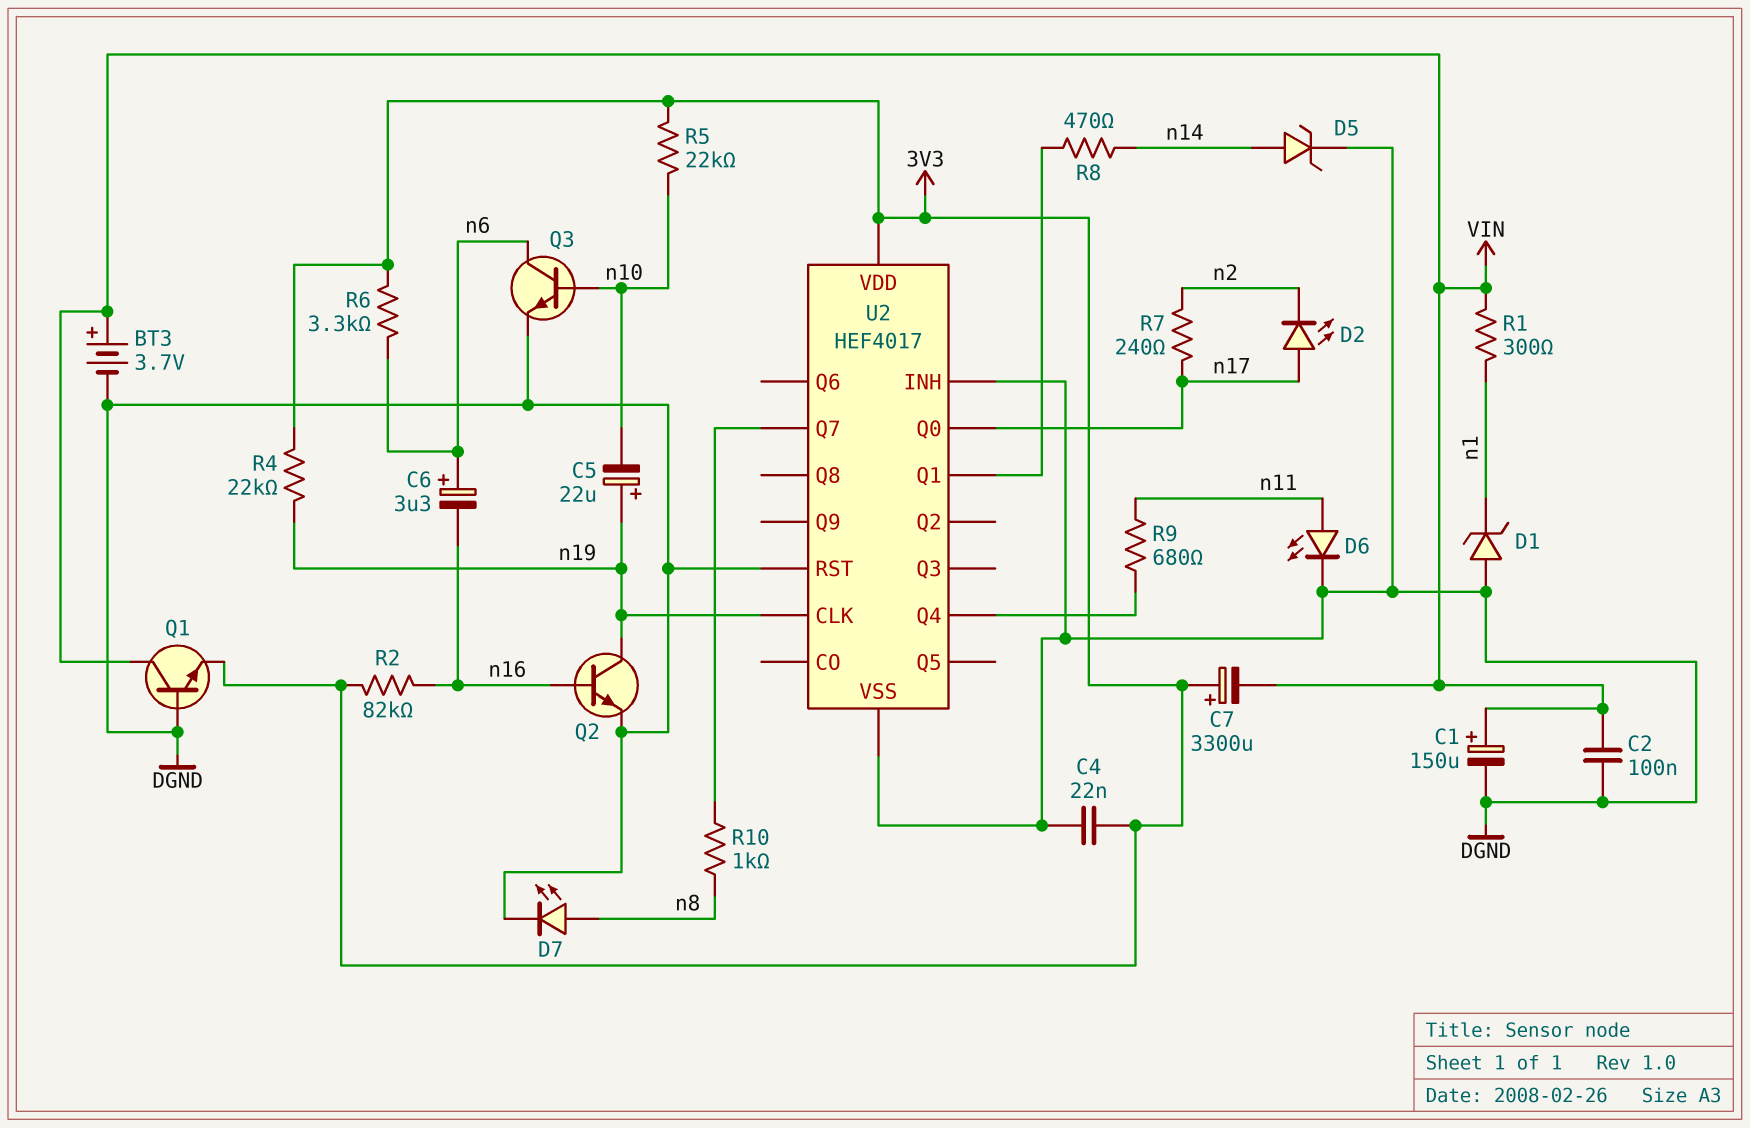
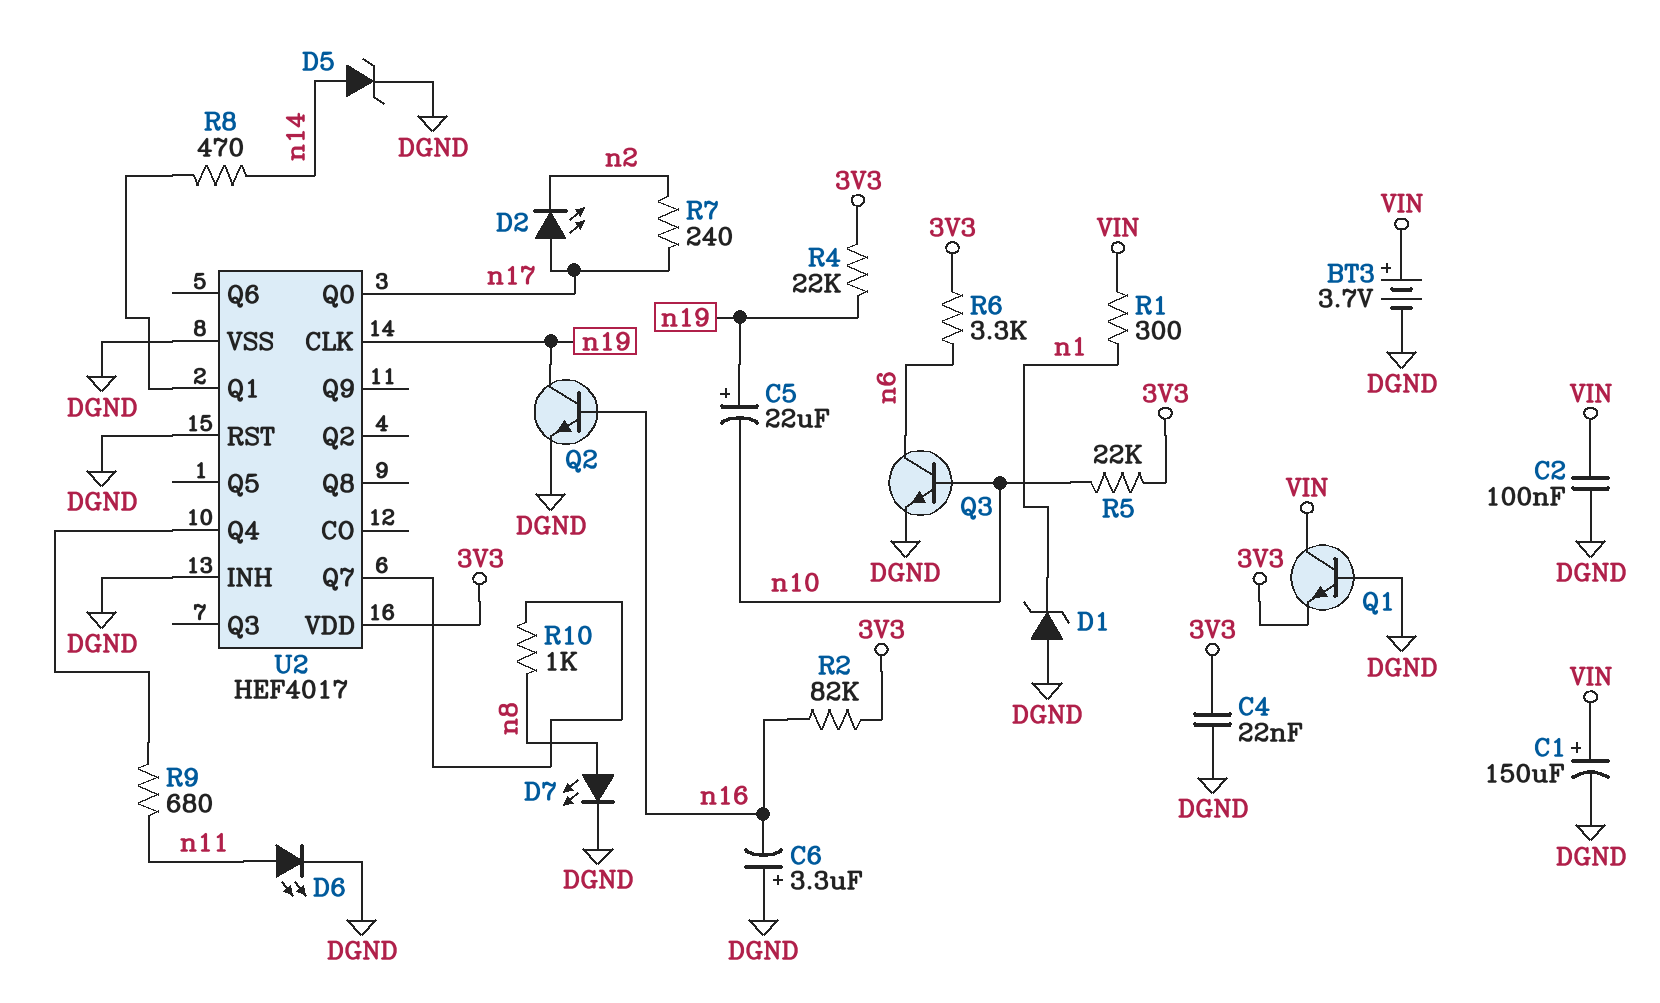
C6: 3.3uF (plus n6, minus n16) -> 3.3uF (plus DGND, minus n16)
C7: 3300uF (plus 3V3, minus VIN) -> none

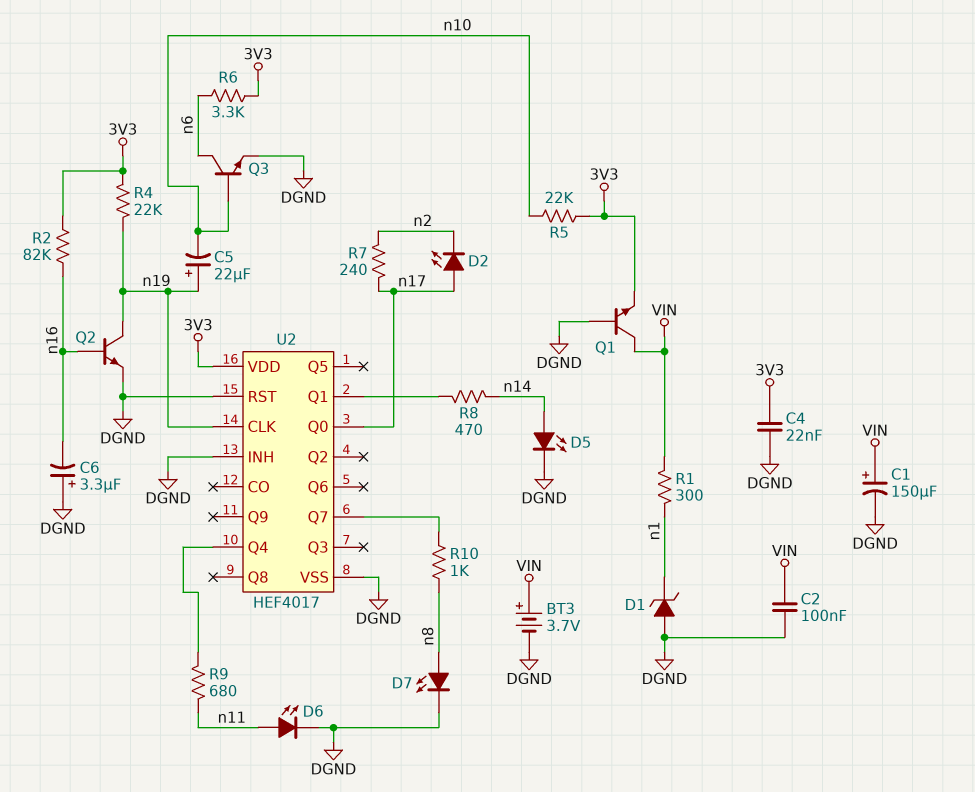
D5: zener (A n14, K DGND) -> LED (A n14, K DGND)

